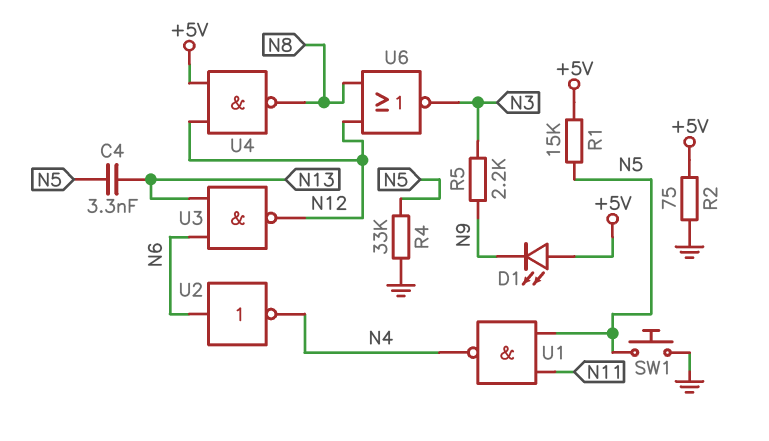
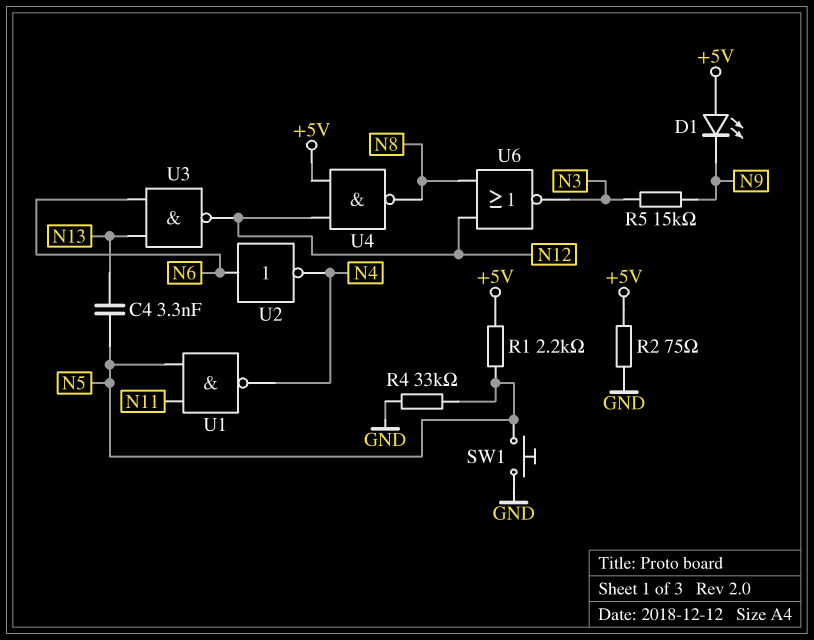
R1: 15k (+5V, N5) -> 2.2k (+5V, N5)
R5: 2.2k (N3, N9) -> 15k (N3, N9)

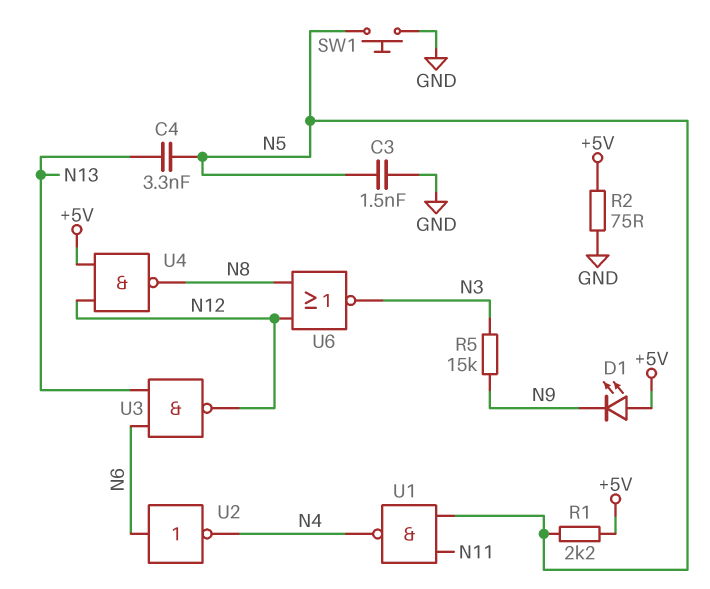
C3: none -> 1.5nF (GND, N5)
R4: 33k (GND, N5) -> none

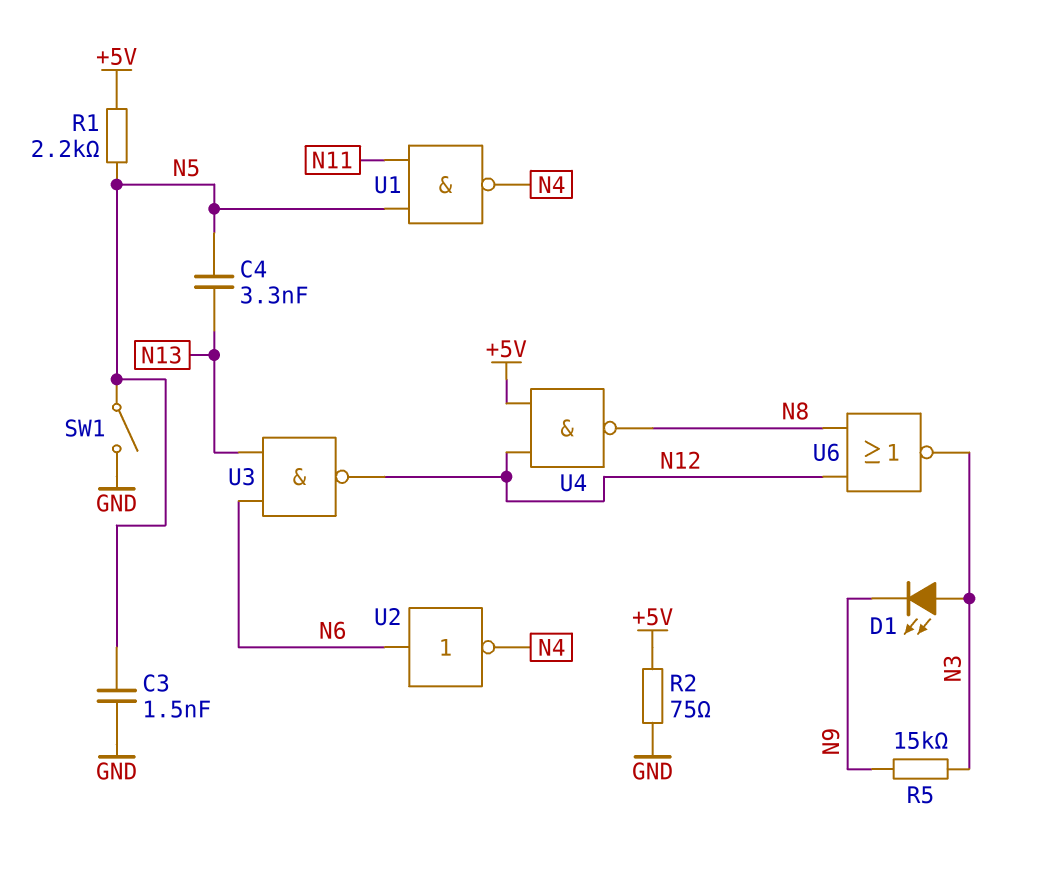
D1: LED (A +5V, K N9) -> LED (A N3, K N9)
SW1: button (GND, N5) -> switch (GND, N5)

